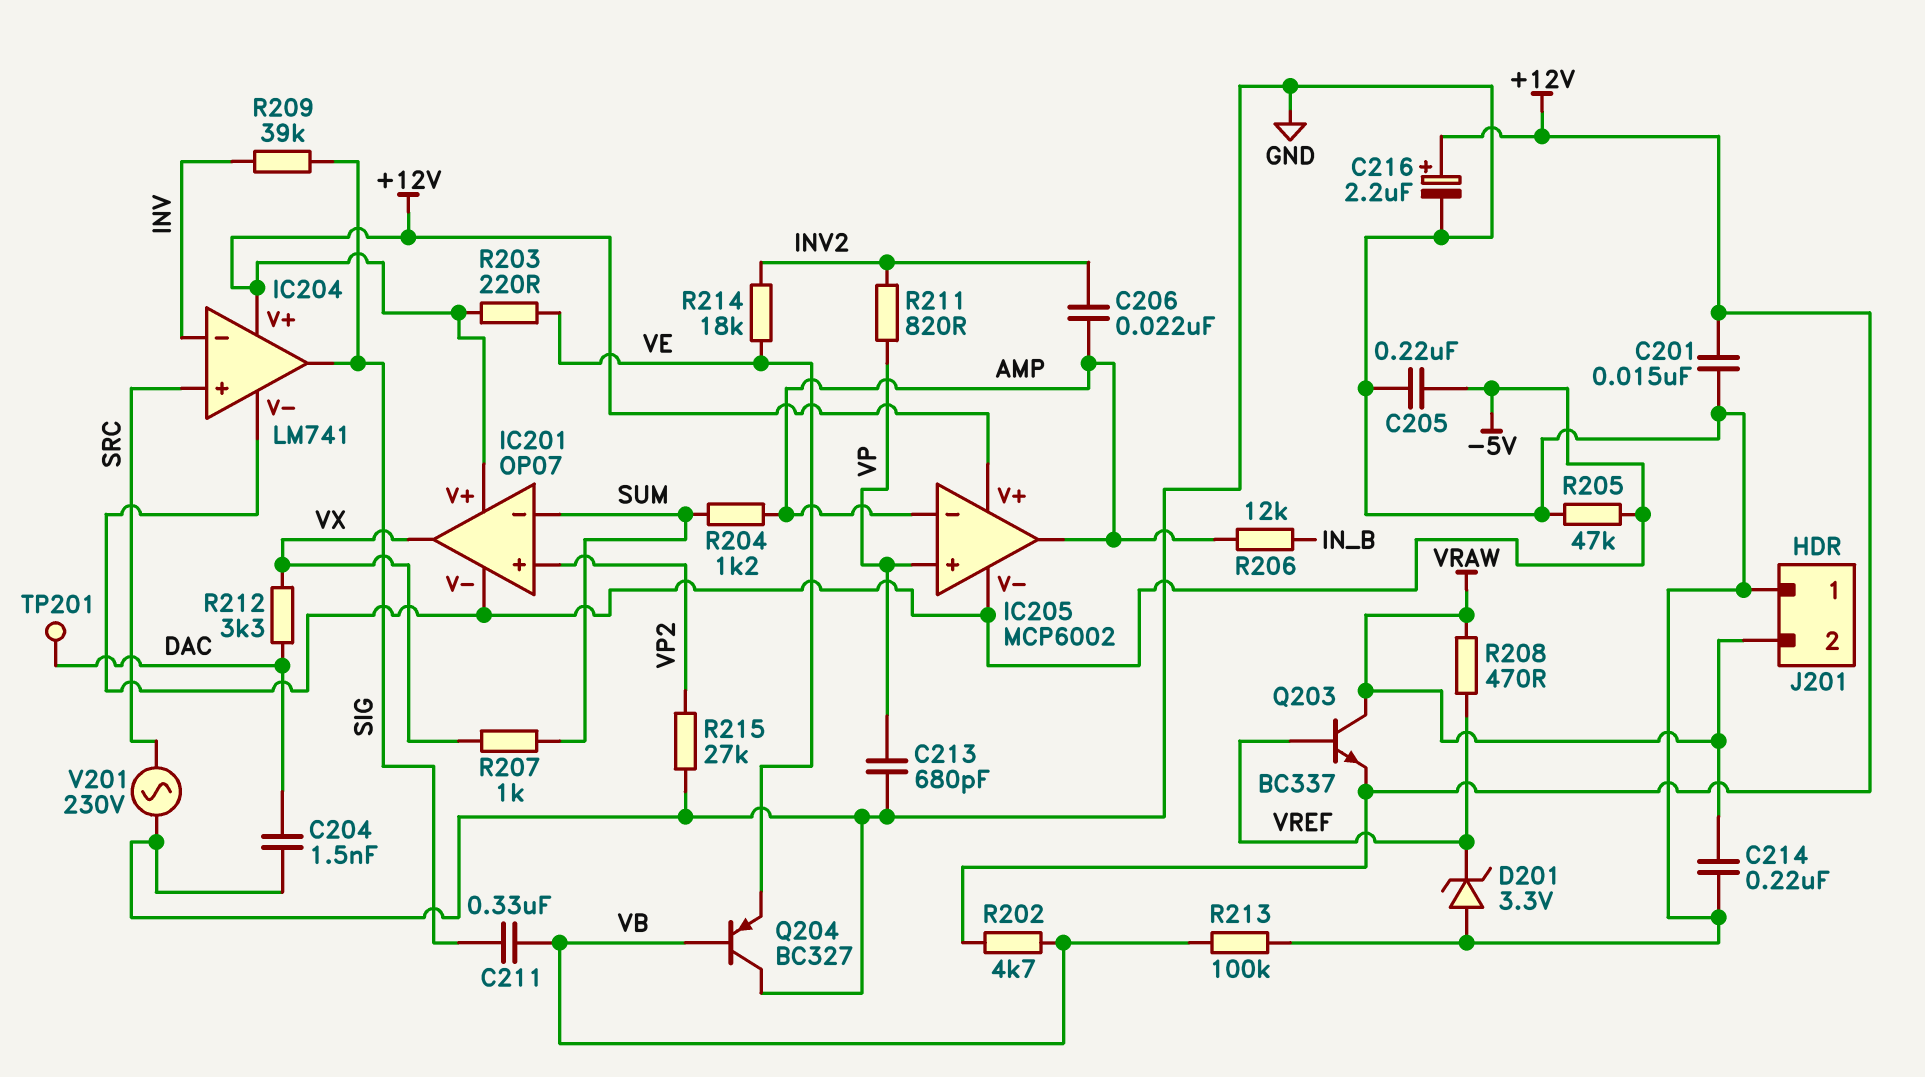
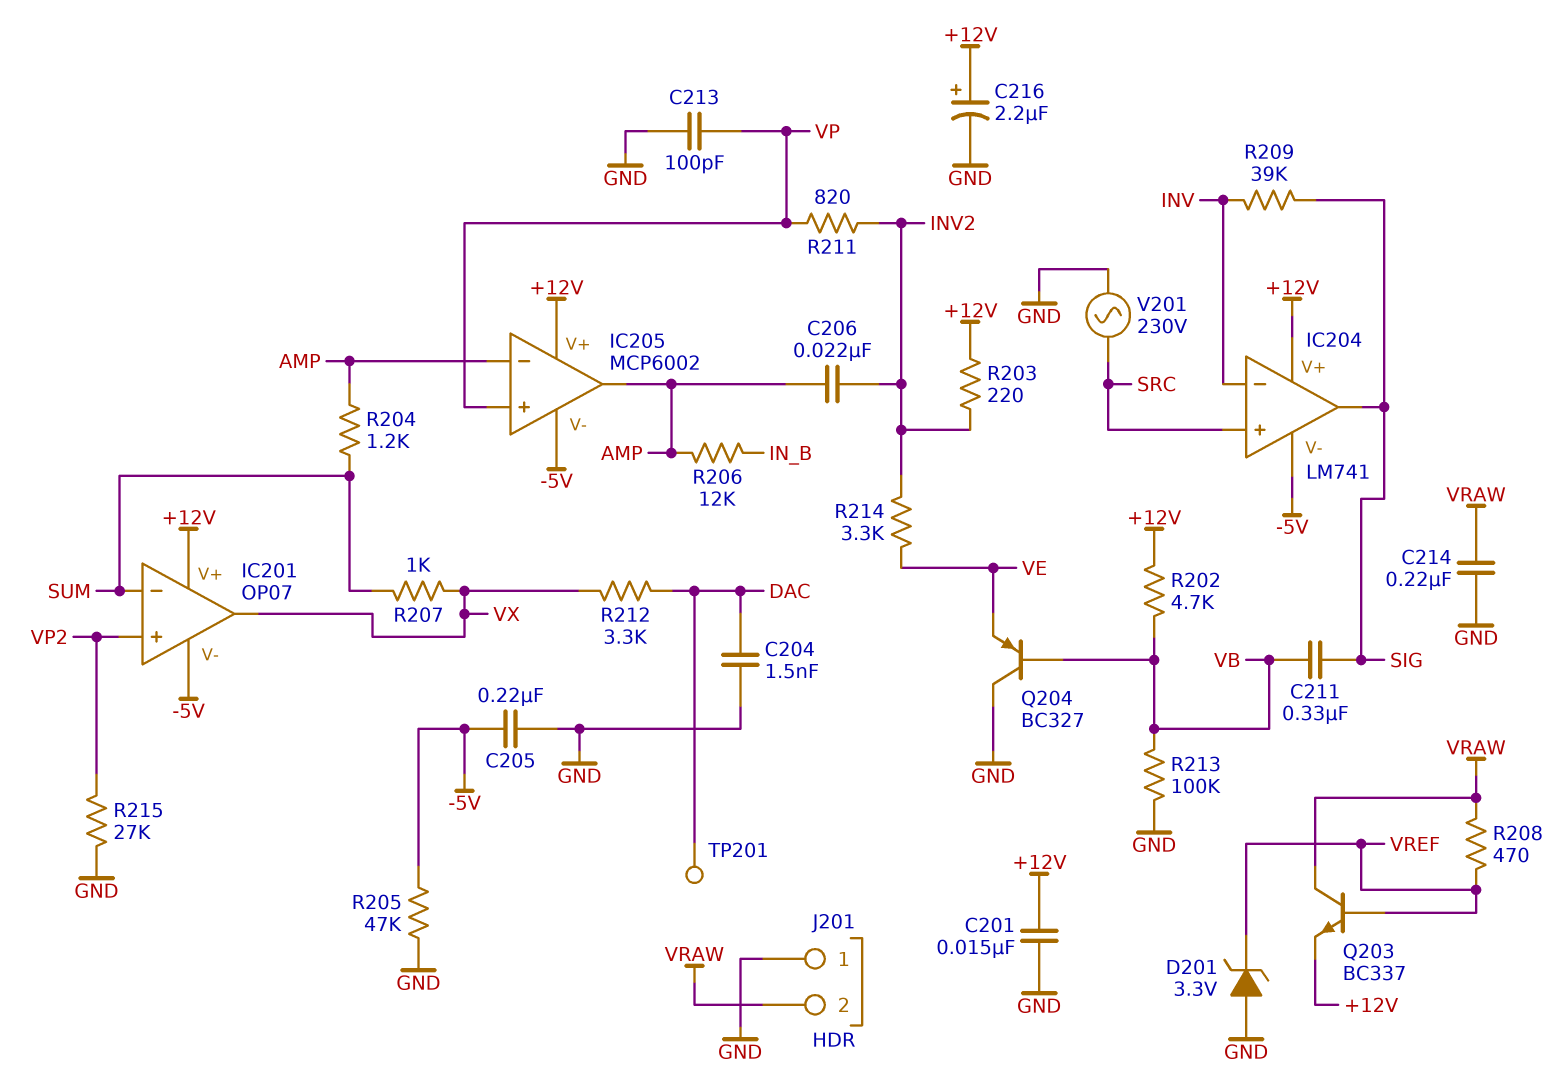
C213: 680pF (GND, VP) -> 100pF (GND, VP)
R203: 220 (+12V, VE) -> 220 (+12V, INV2)
R214: 18k (INV2, VE) -> 3.3k (INV2, VE)

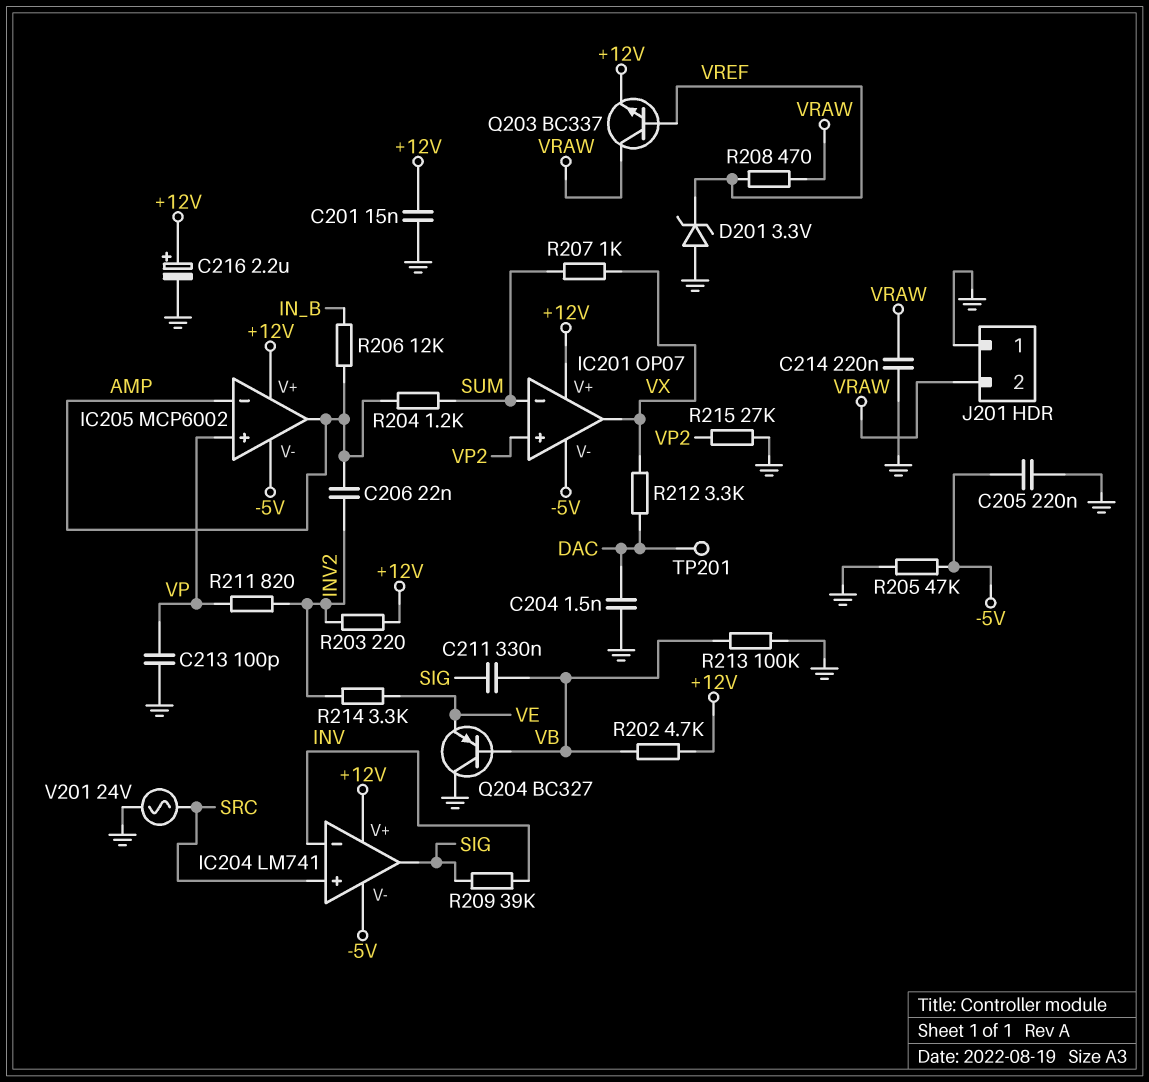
V201: AC 230V (GND, SRC) -> AC 24V (GND, SRC)

